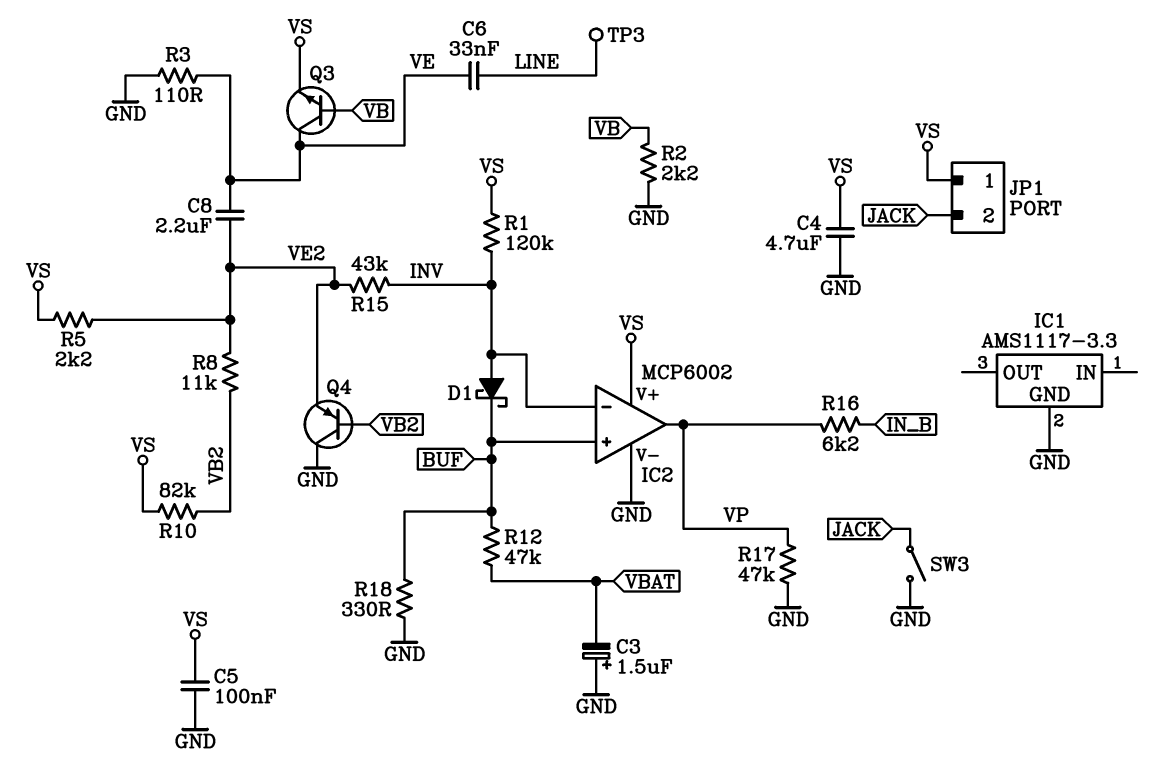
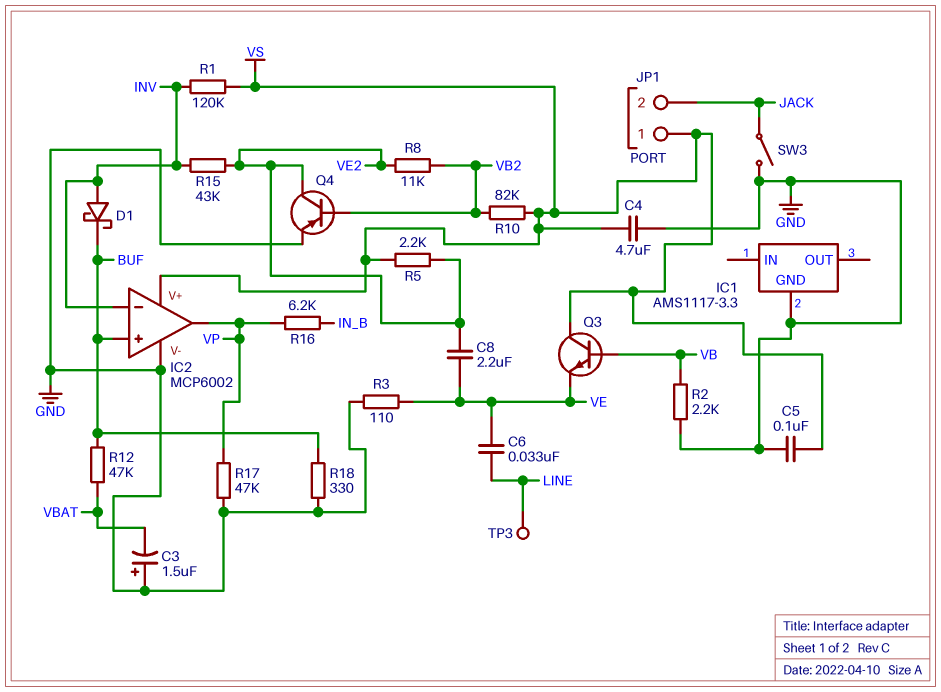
Q3: NPN (B VB, C VE, E VS) -> NPN (B VB, C VS, E VE)
Q4: PNP (B VB2, C GND, E VE2) -> PNP (B VB2, C VE2, E GND)

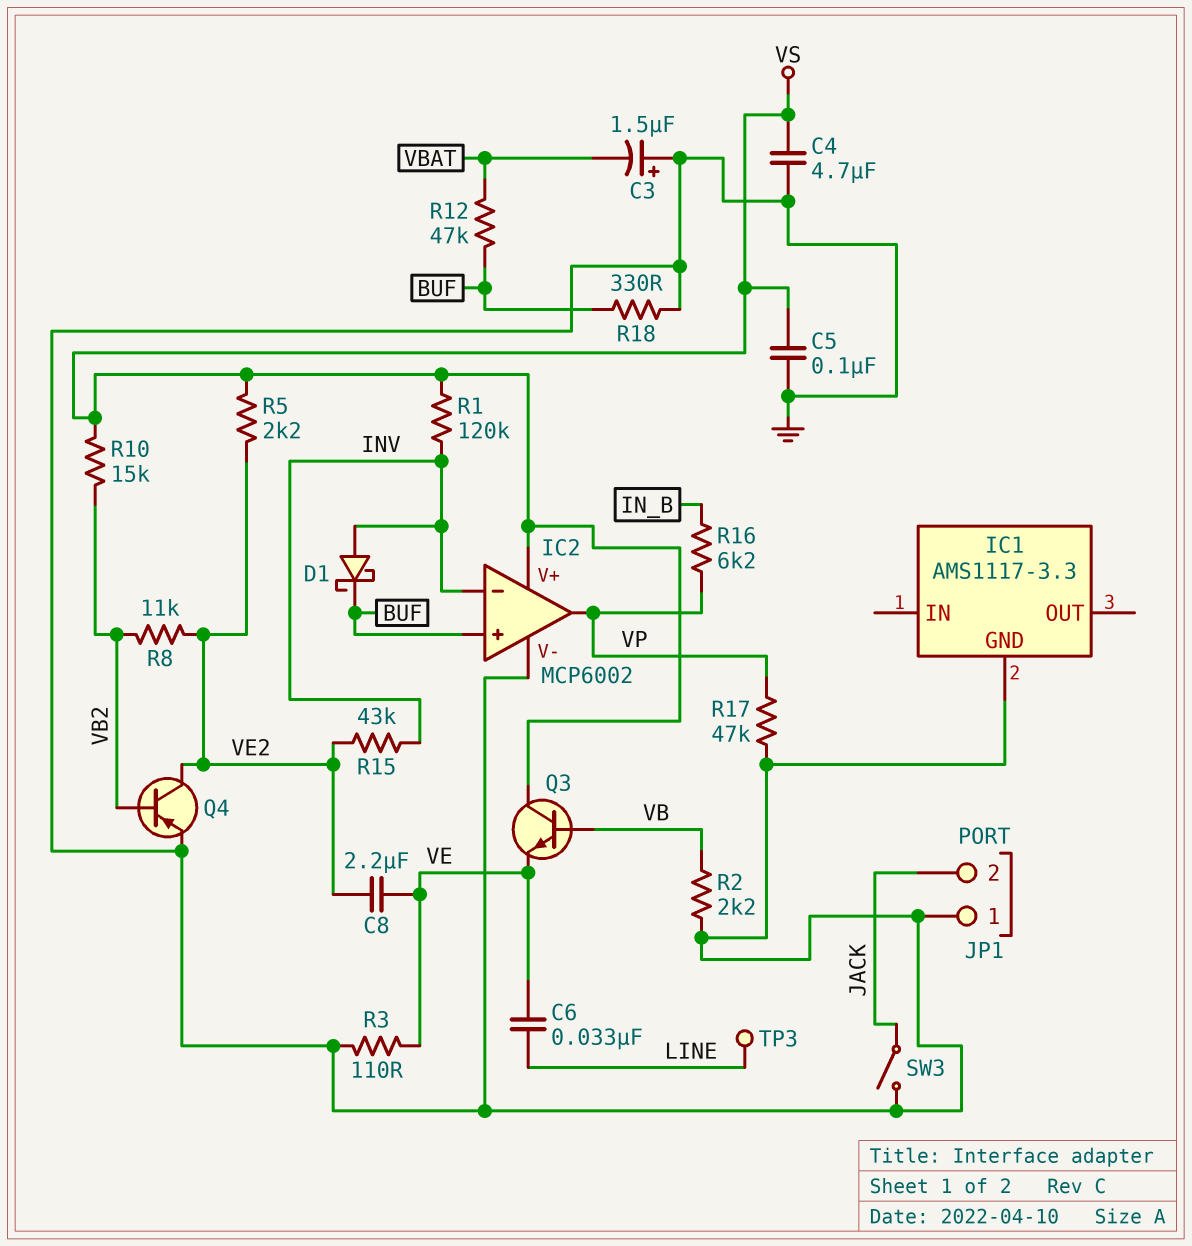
JP1 pin 1: VS -> GND
R10: 82k (VB2, VS) -> 15k (VB2, VS)

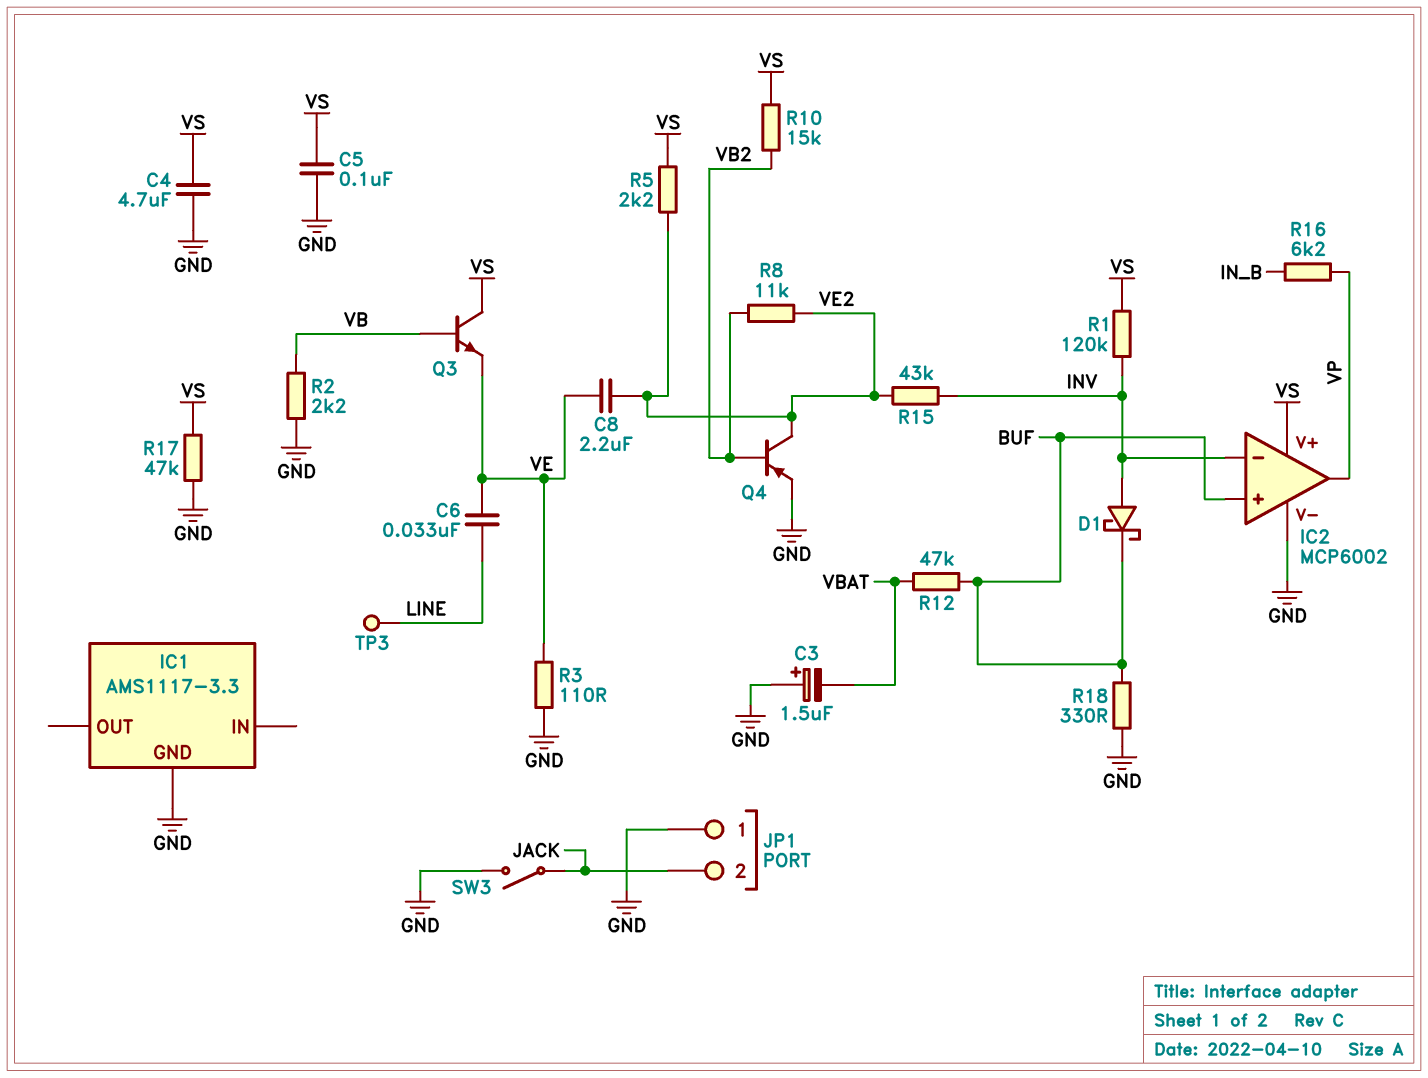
R17: 47k (GND, VP) -> 47k (GND, VS)

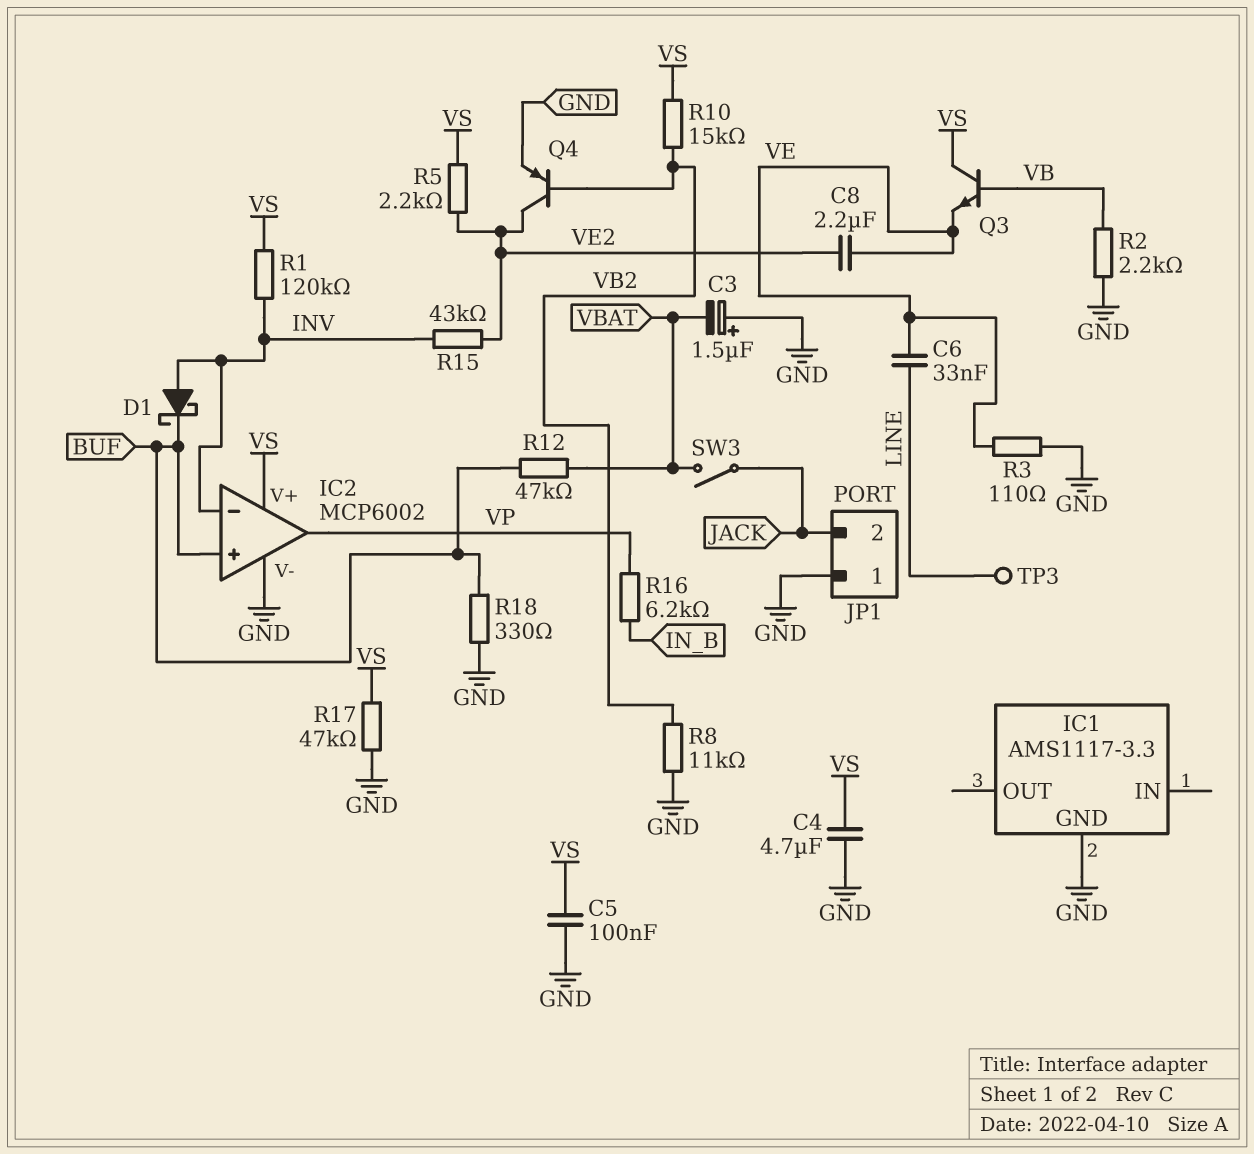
R8: 11k (VB2, VE2) -> 11k (GND, VB2)
SW3: switch (GND, JACK) -> switch (JACK, VBAT)

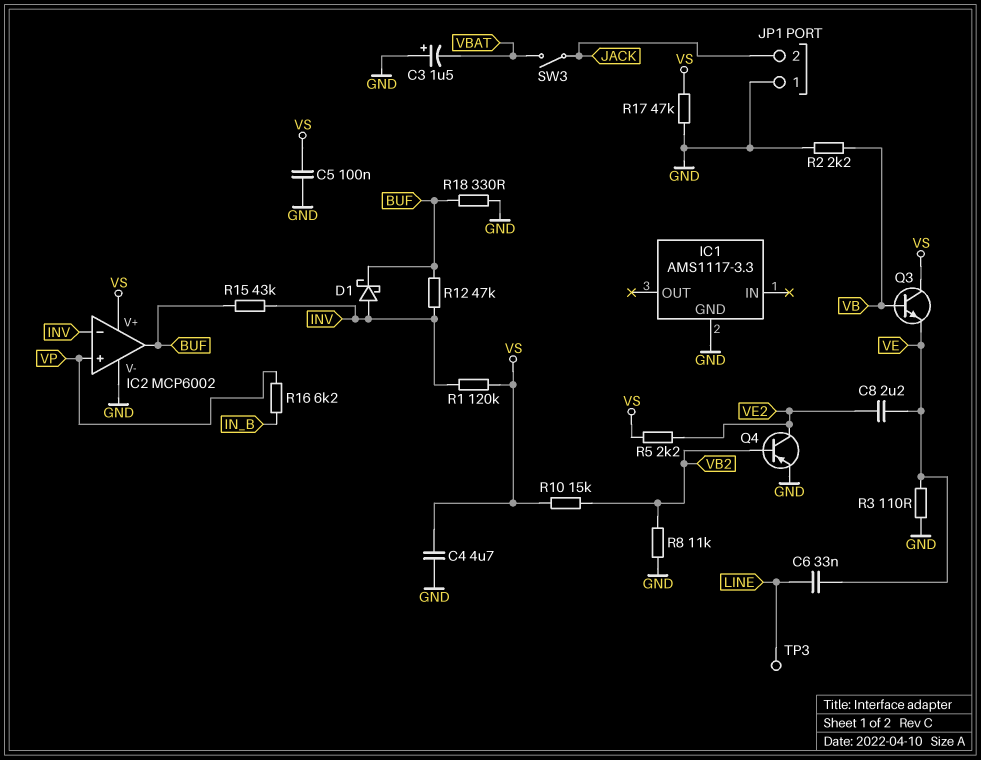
IC2 pin in+: BUF -> VP
IC2 pin out: VP -> BUF
R12: 47k (BUF, VBAT) -> 47k (BUF, INV)
R15: 43k (INV, VE2) -> 43k (BUF, INV)

